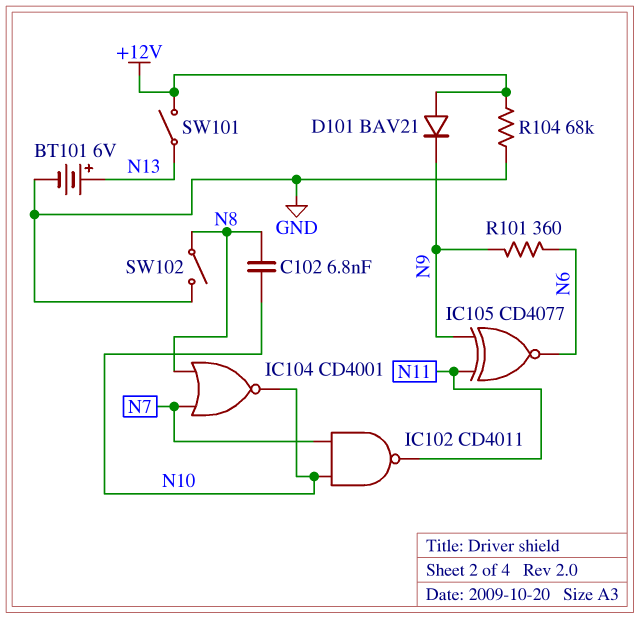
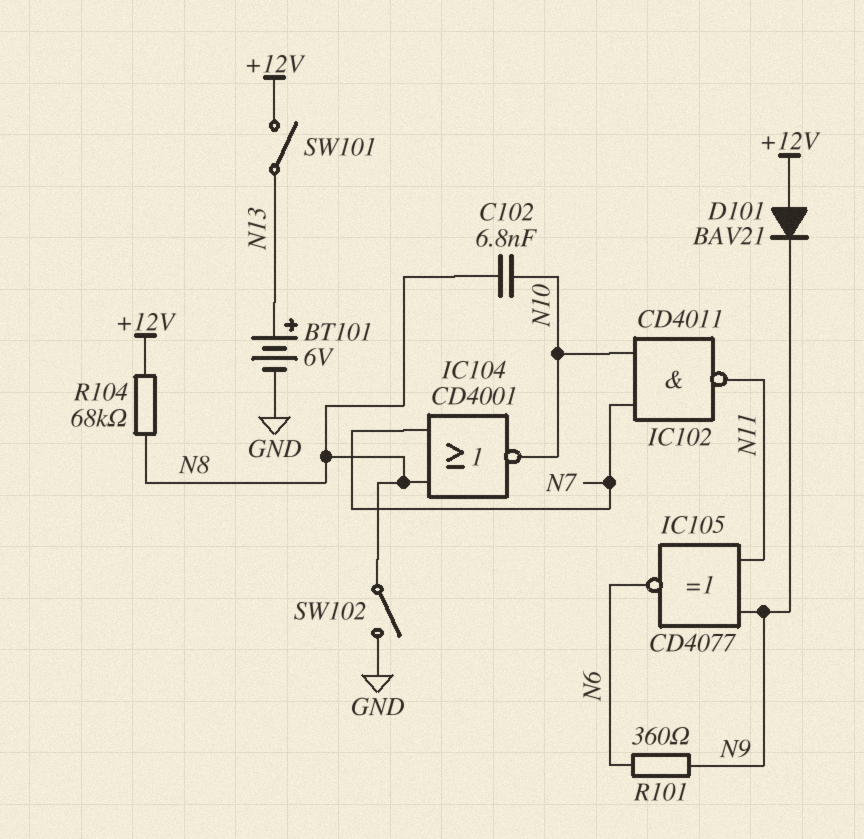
R104: 68k (+12V, GND) -> 68k (+12V, N8)

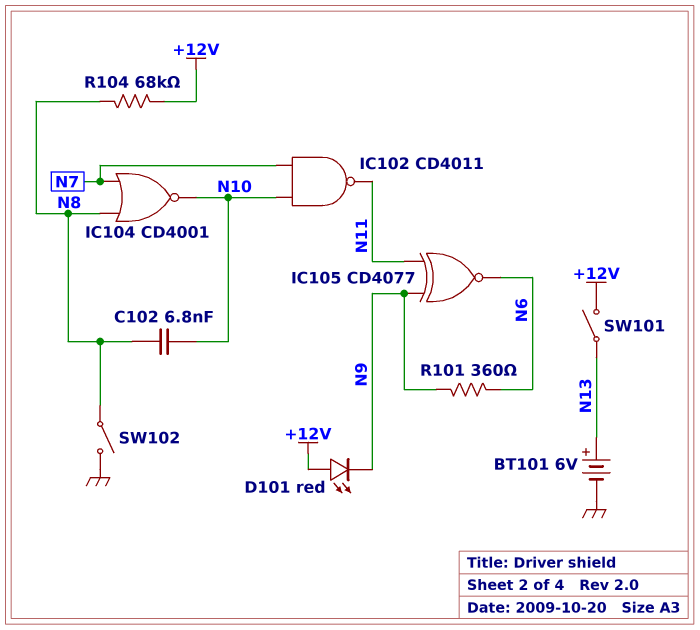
D101: diode BAV21 (A +12V, K N9) -> LED red (A +12V, K N9)

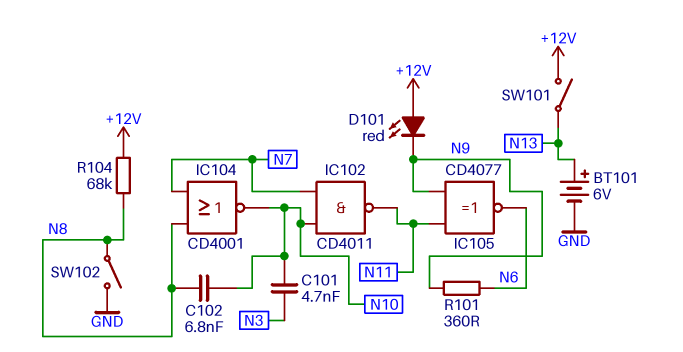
C101: none -> 4.7nF (N3, N10)

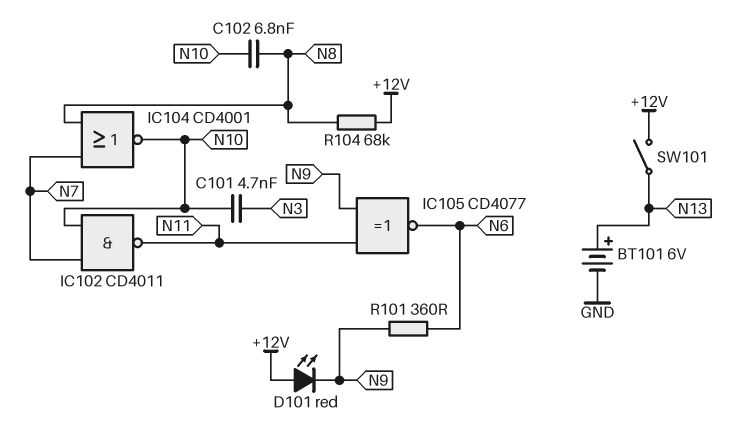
SW102: switch (GND, N8) -> none

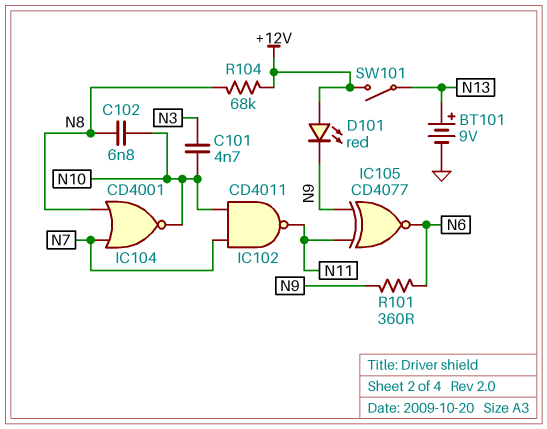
BT101: 6V (plus N13, minus GND) -> 9V (plus N13, minus GND)

